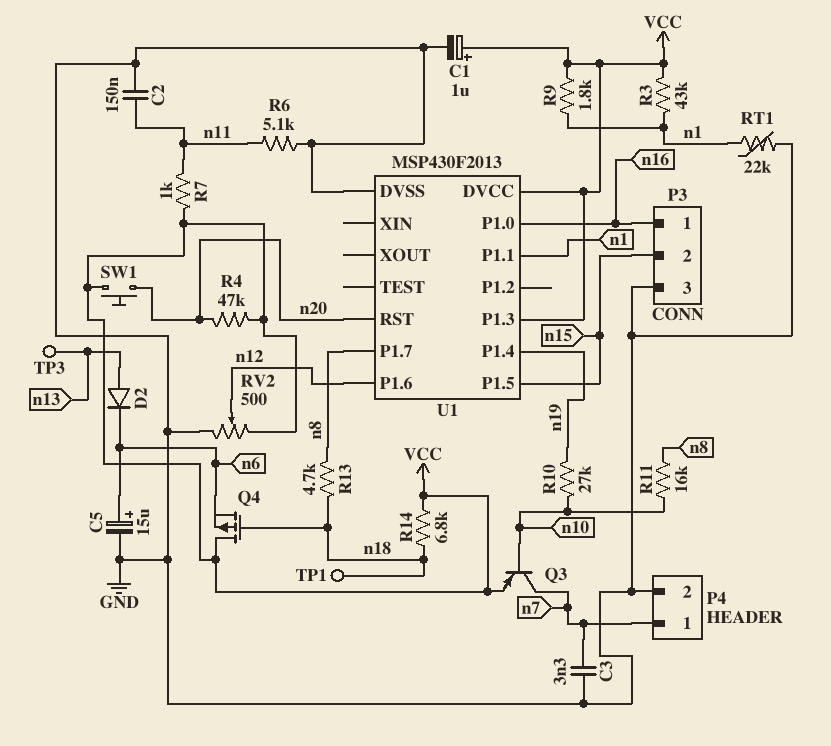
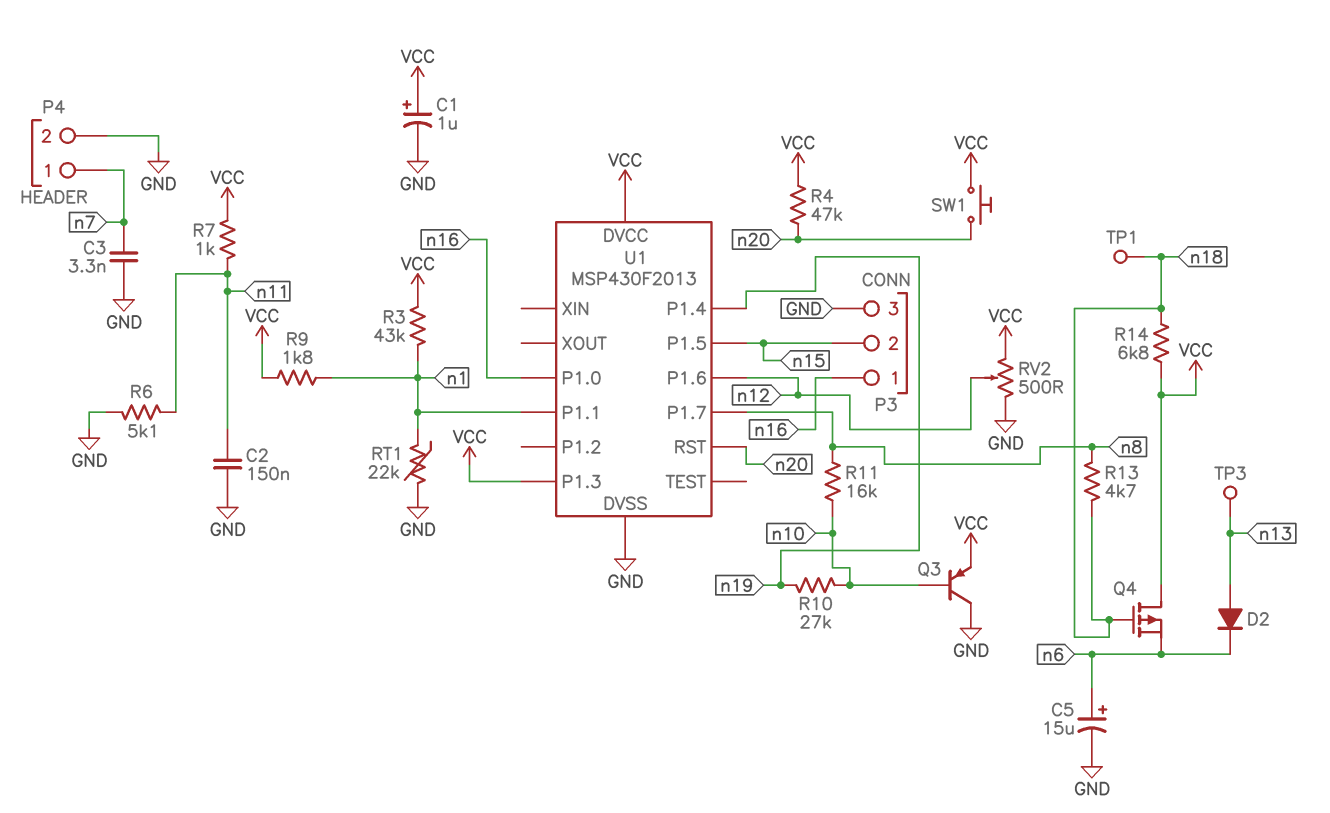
Q3: PNP (B n10, C n7, E VCC) -> PNP (B n10, C GND, E VCC)

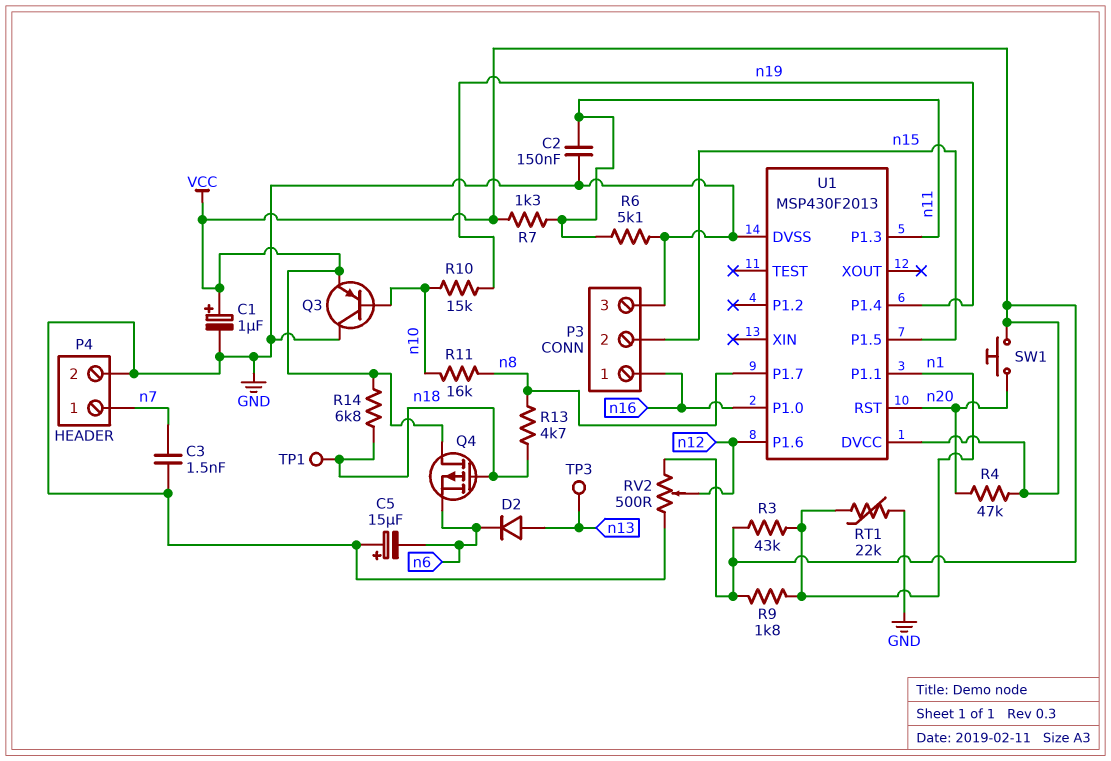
C3: 3.3nF (GND, n7) -> 1.5nF (GND, n7)
C5: 15uF (plus n6, minus GND) -> 15uF (plus GND, minus n6)
R7: 1k (VCC, n11) -> 1.3k (VCC, n11)
R10: 27k (n10, n19) -> 15k (n10, n19)
U1 pin P1.3: VCC -> n11

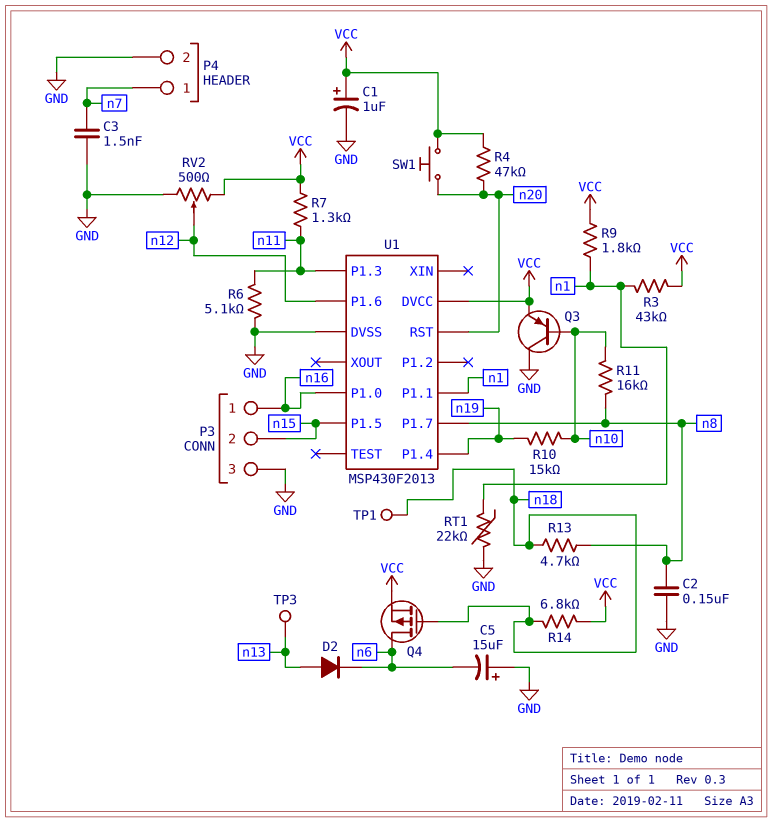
C2: 150nF (GND, n11) -> 150nF (GND, n8)
Q4: PMOS (G n18, D VCC, S n6) -> PMOS (G n18, D n6, S VCC)

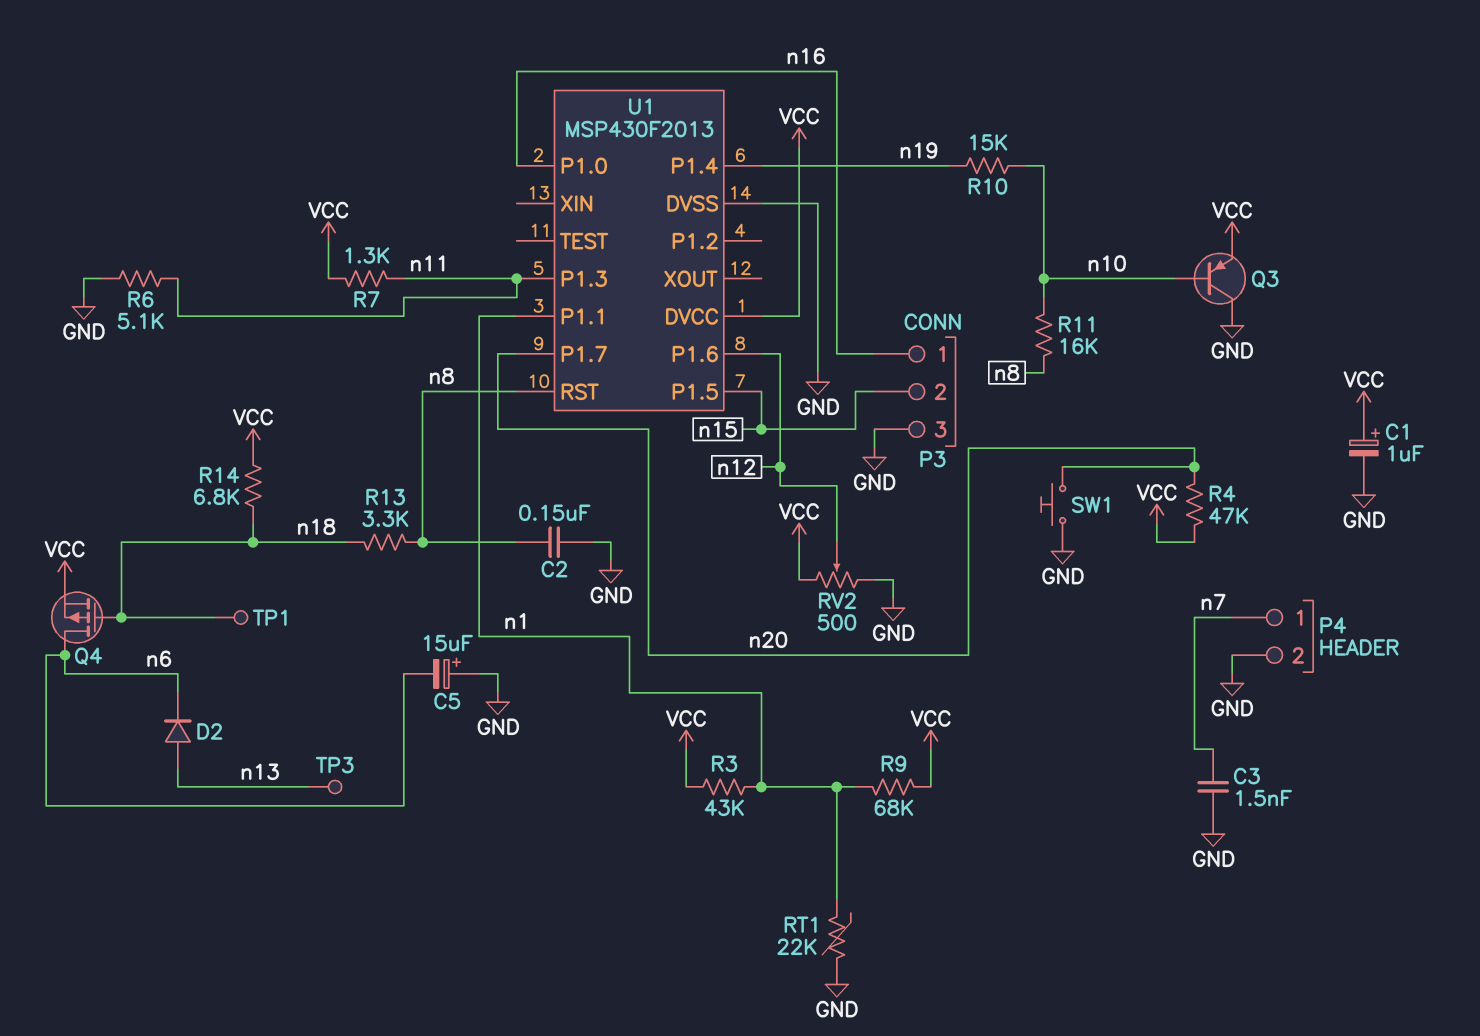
R9: 1.8k (VCC, n1) -> 68k (VCC, n1)
R13: 4.7k (n8, n18) -> 3.3k (n8, n18)
SW1: button (VCC, n20) -> button (GND, n20)
U1 pin P1.7: n8 -> n20
U1 pin RST: n20 -> n8

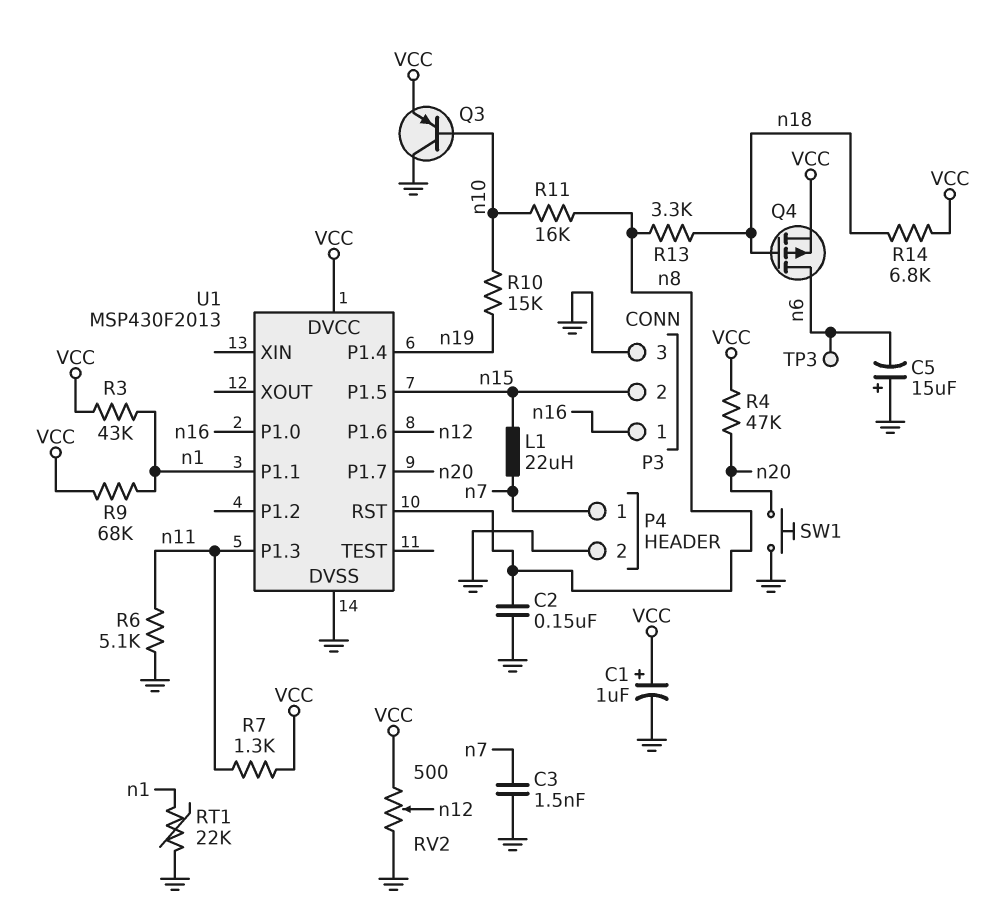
D2: diode (A n13, K n6) -> none
L1: none -> 22uH (n7, n15)
TP1: test point (n18) -> none
TP3: test point (n13) -> test point (n6)

